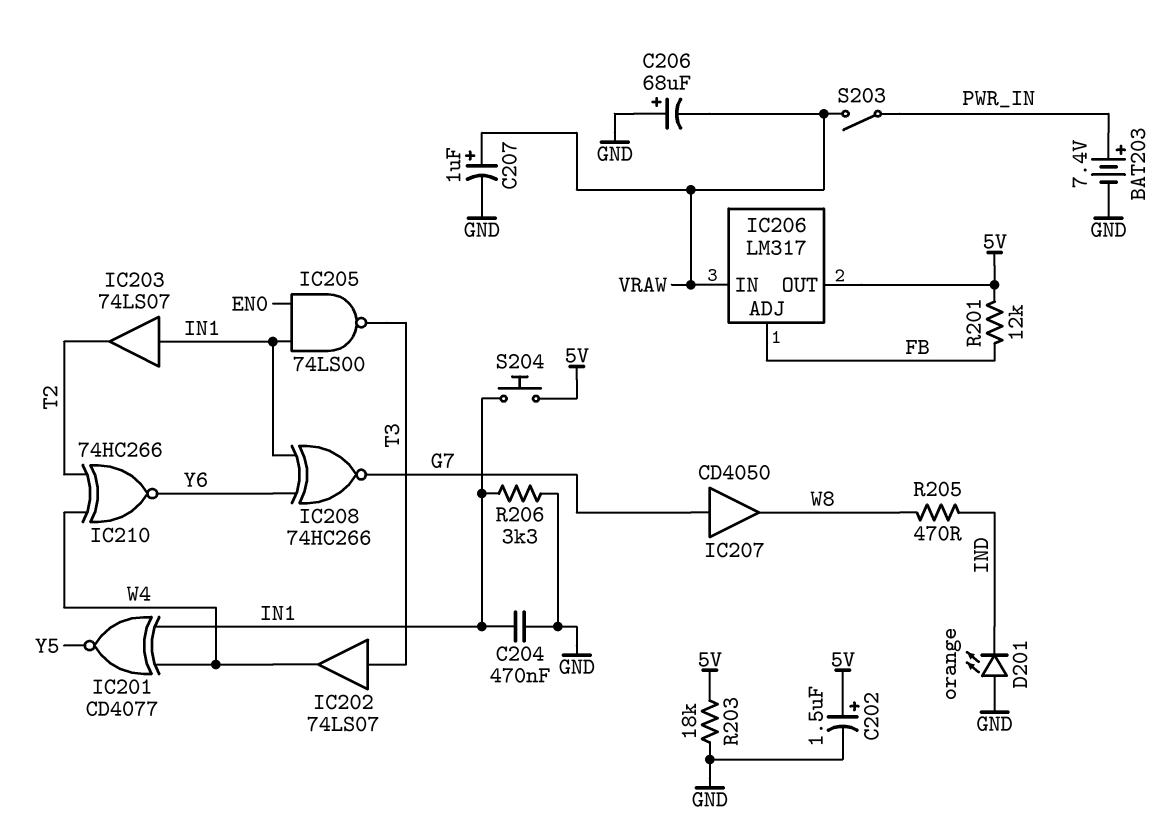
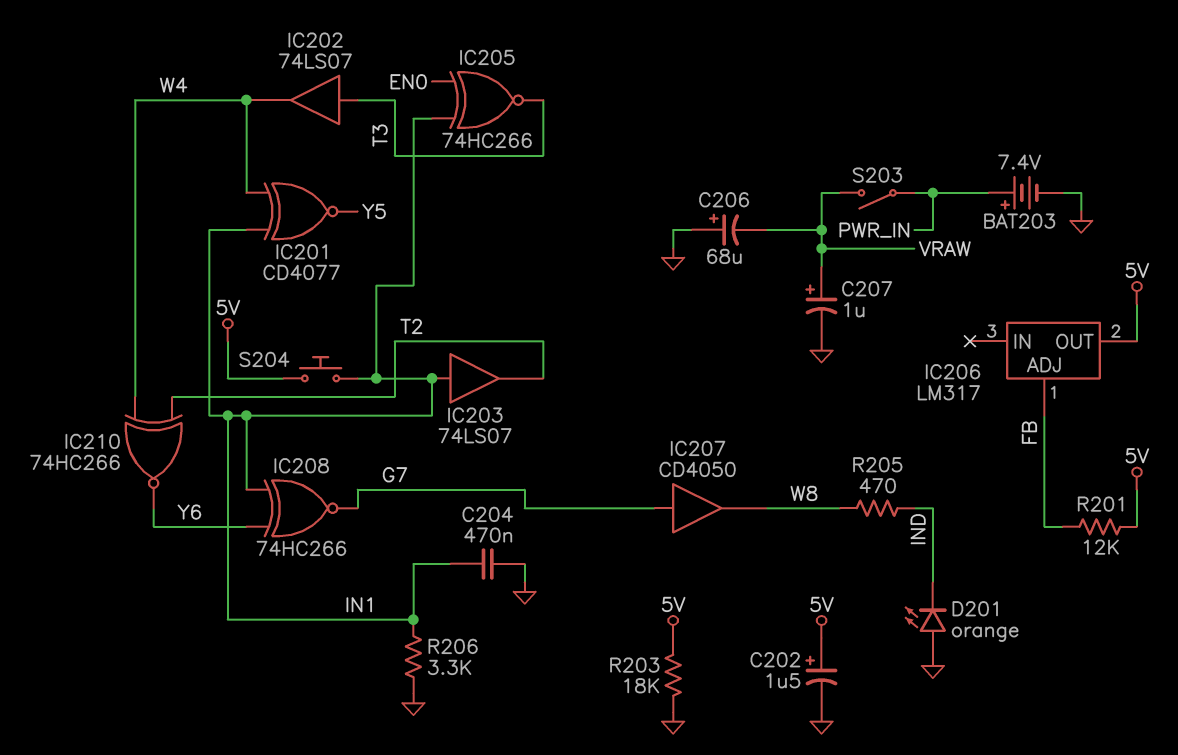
IC205: NAND 74LS00 (in EN0, in IN1, out T3) -> XNOR 74HC266 (in EN0, in IN1, out T3)
IC206 pin IN: VRAW -> none

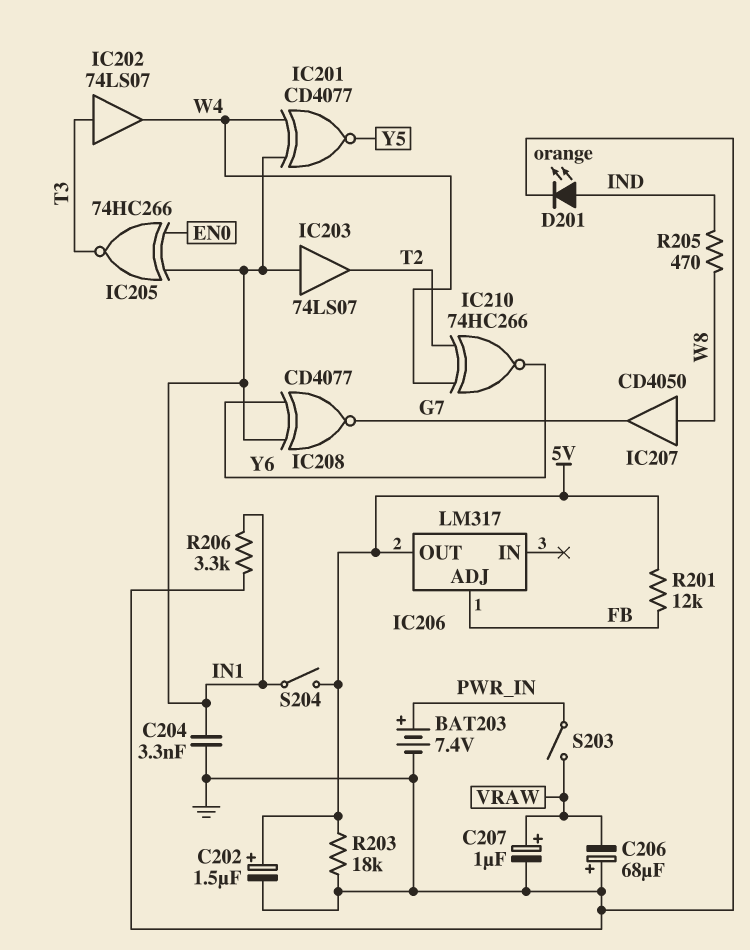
C204: 470nF (GND, IN1) -> 3.3nF (GND, IN1)
D201: LED orange (A GND, K IND) -> LED orange (A IND, K GND)
IC207: buffer CD4050 (in G7, out W8) -> buffer CD4050 (in W8, out G7)
IC208: XNOR 74HC266 (in IN1, in Y6, out G7) -> XNOR CD4077 (in IN1, in Y6, out G7)
S204: button (5V, IN1) -> switch (5V, IN1)

